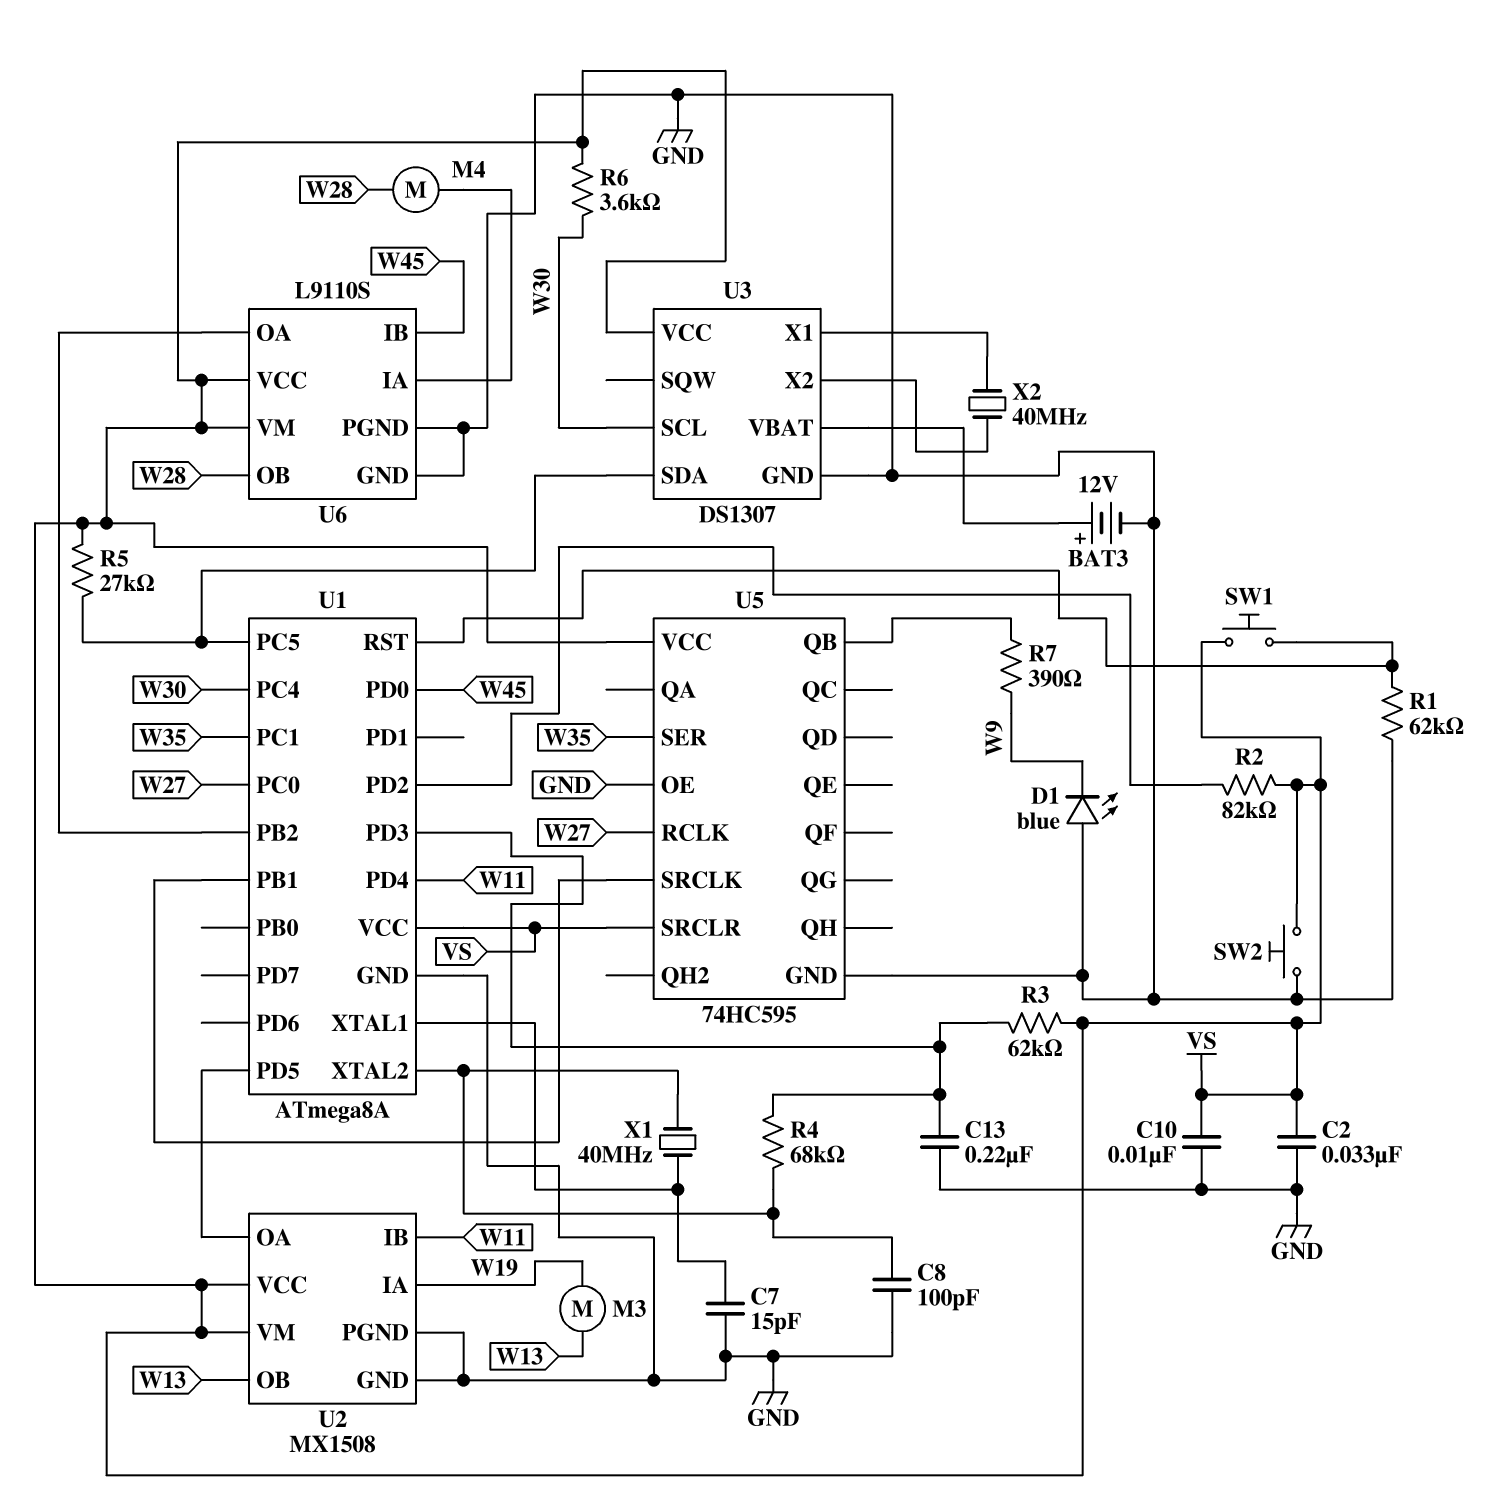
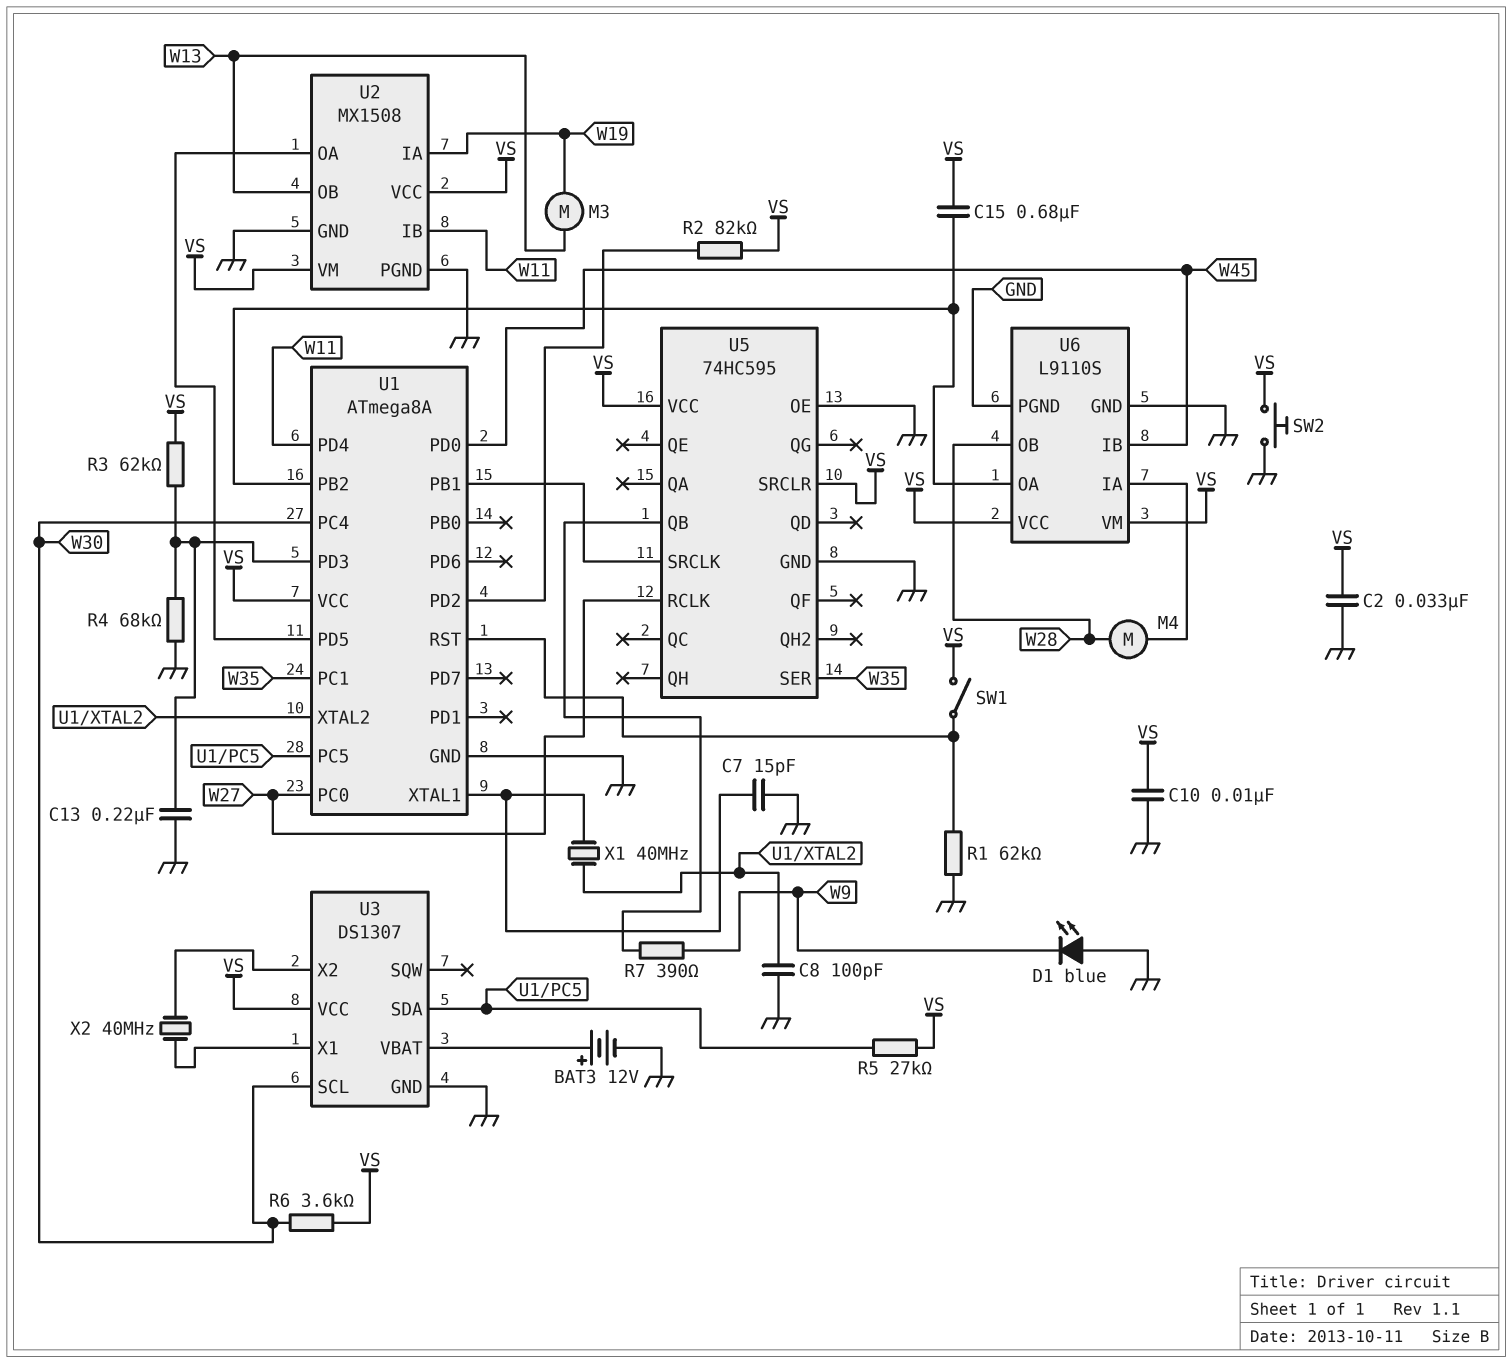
C15: none -> 680nF (U1/PB2, VS)
R4: 68k (U1/PD3, U1/XTAL2) -> 68k (GND, U1/PD3)
SW1: button (U1/RST, VS) -> switch (U1/RST, VS)

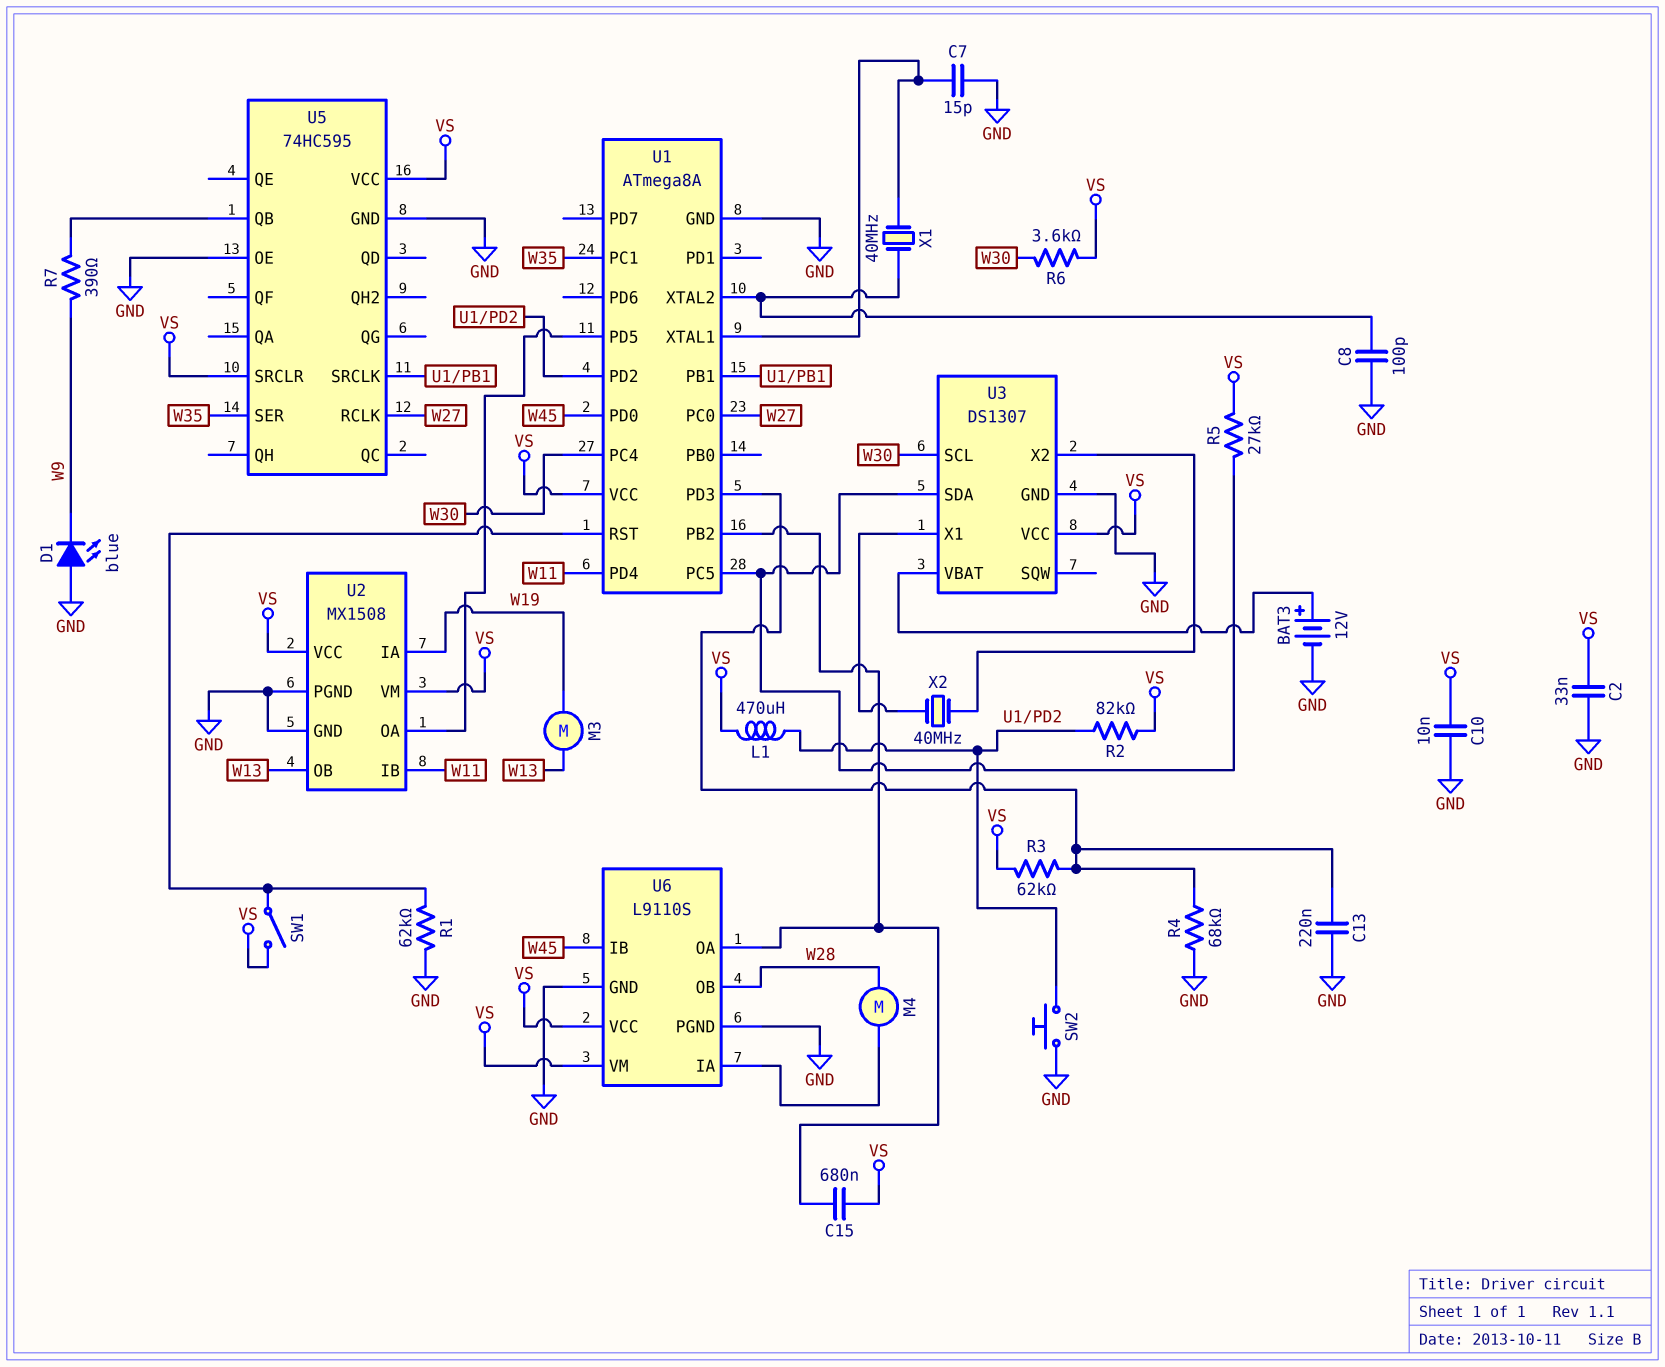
L1: none -> 470uH (U1/PD2, VS)
SW2: button (GND, VS) -> button (GND, U1/PD2)

